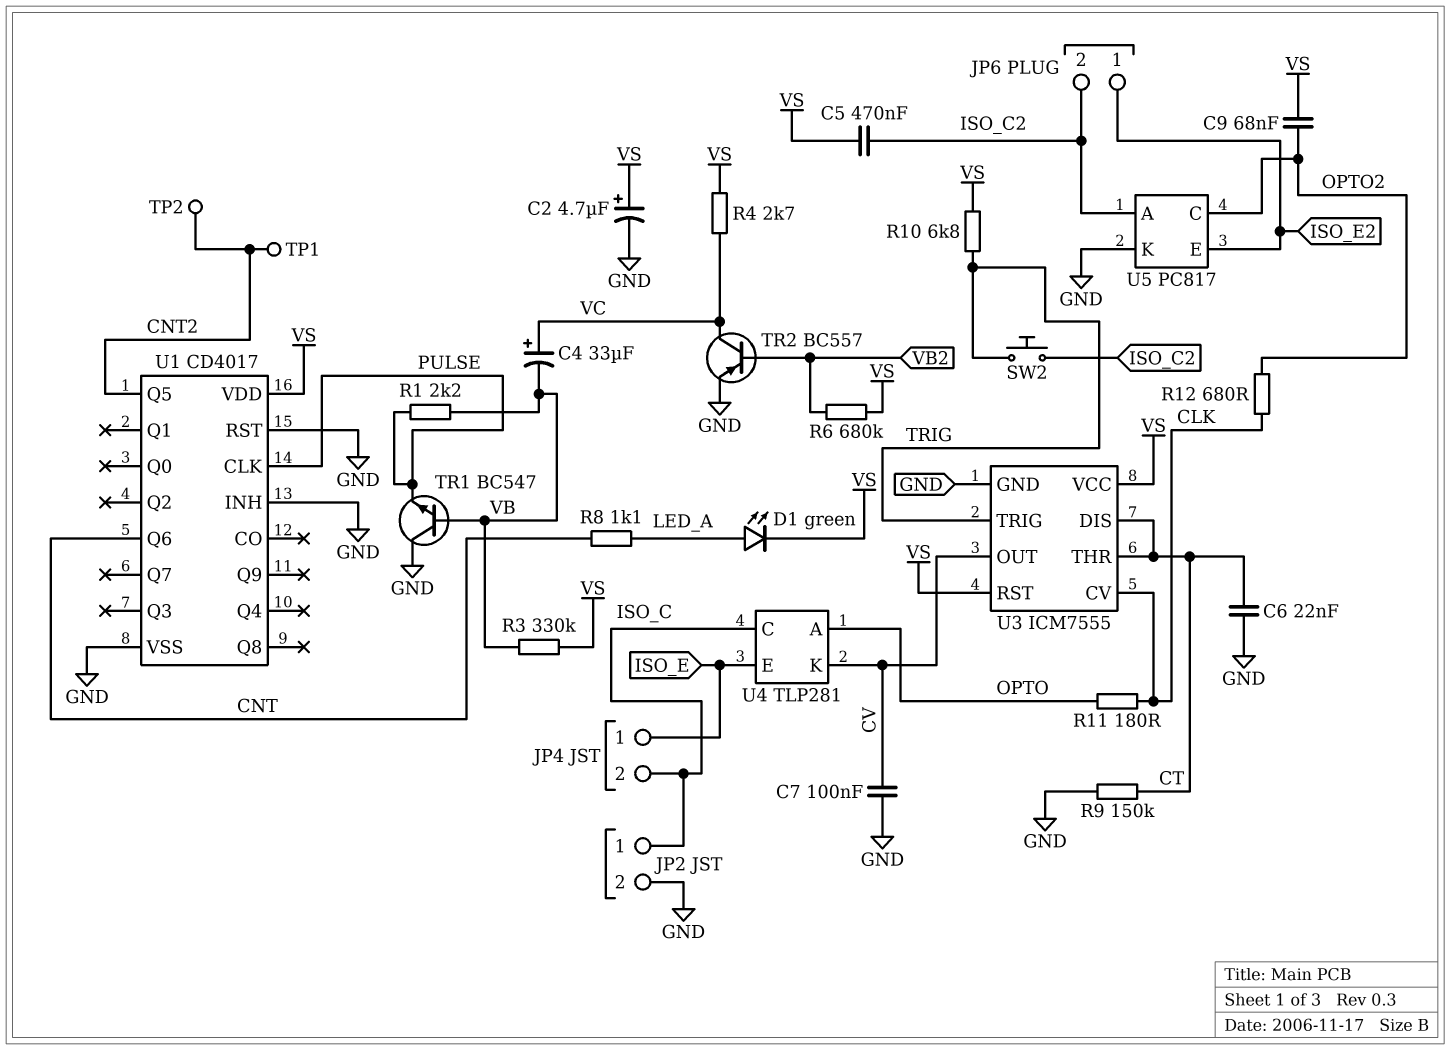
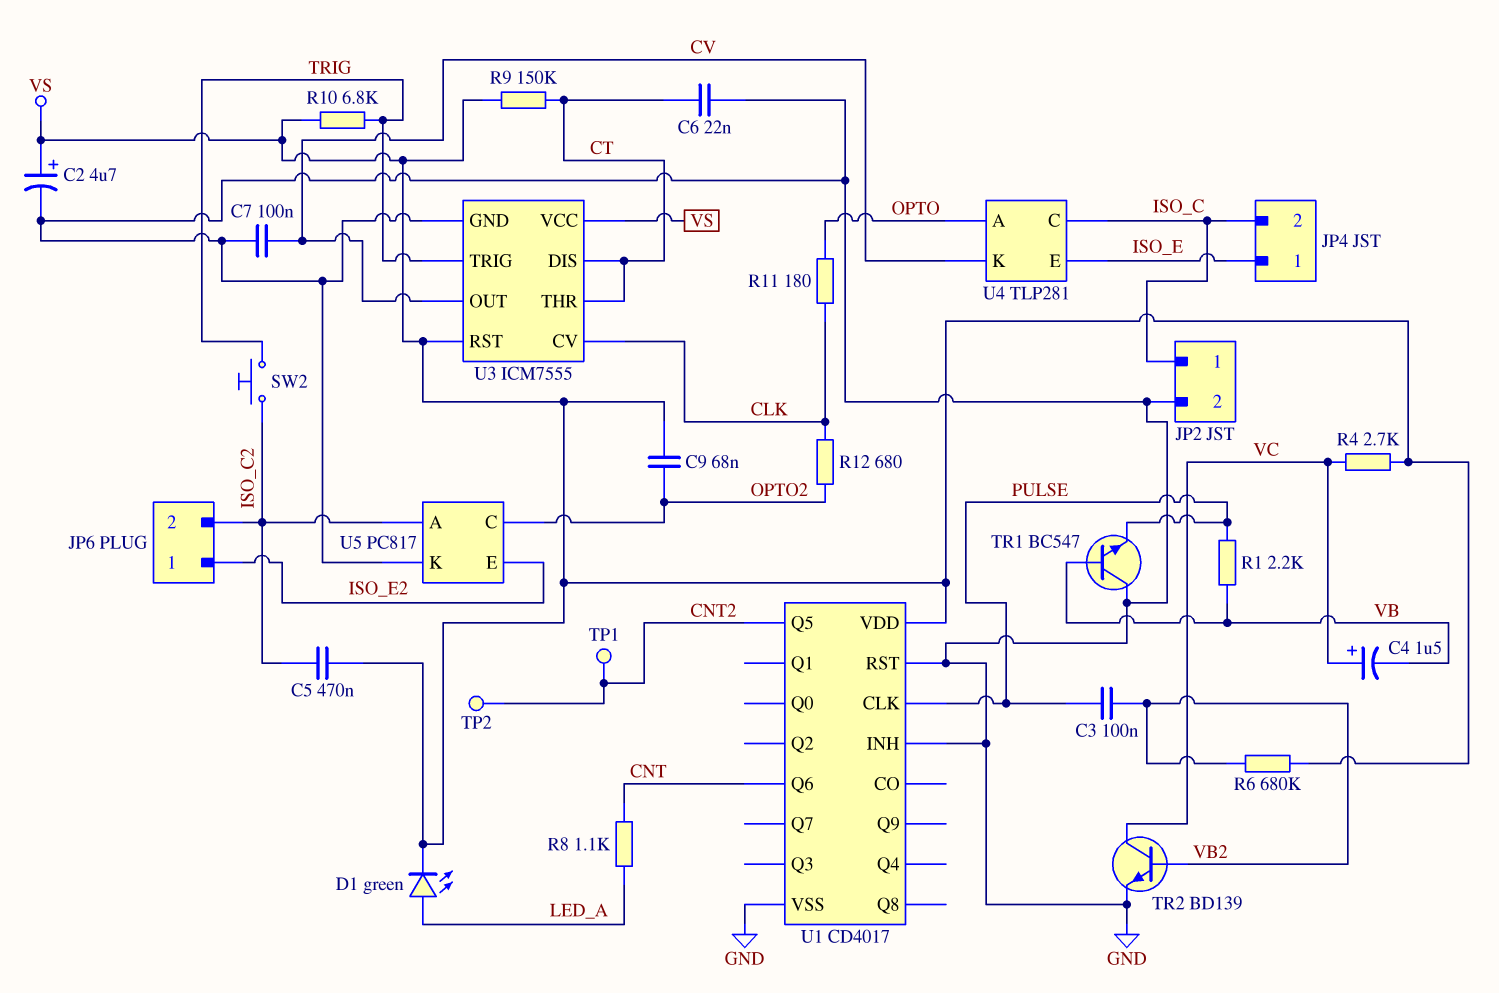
C3: none -> 100nF (PULSE, VB2)
C4: 33uF (plus VC, minus VB) -> 1.5uF (plus VC, minus VB)
R3: 330k (VB, VS) -> none
R9: 150k (CT, GND) -> 150k (CT, VS)
TR2: PNP BC557 (B VB2, C VC, E GND) -> NPN BD139 (B VB2, C VC, E GND)

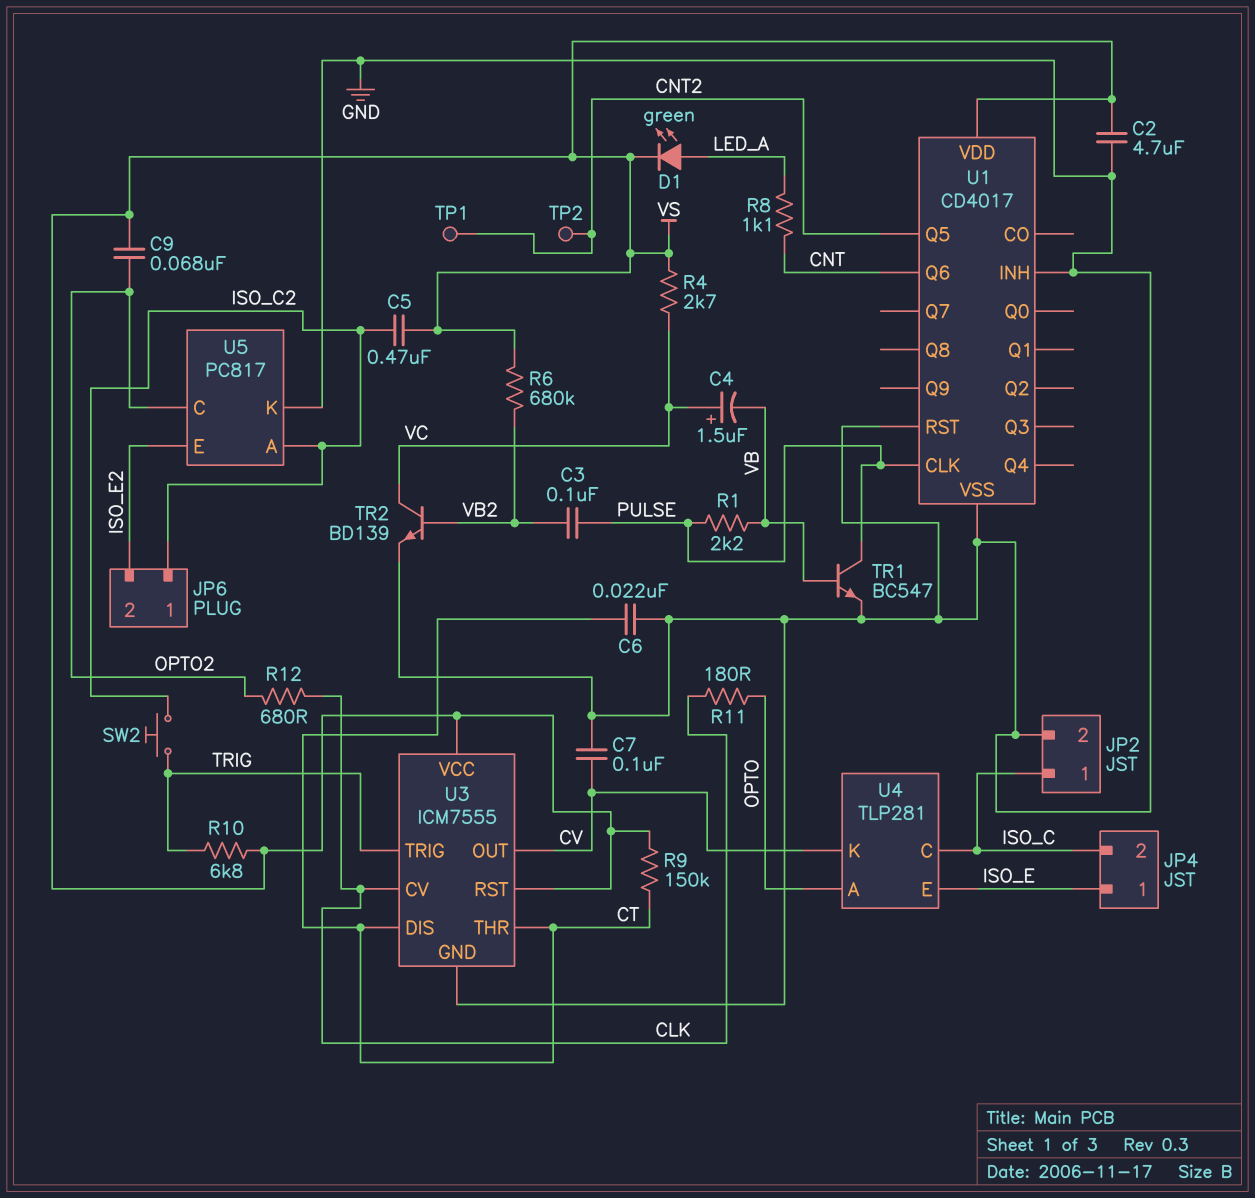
C2: 4.7uF (plus VS, minus GND) -> 4.7uF (GND, VS)
JP6 pin 1: ISO_E2 -> ISO_C2
JP6 pin 2: ISO_C2 -> ISO_E2
TR1: NPN BC547 (B VB, C GND, E PULSE) -> NPN BC547 (B VB, C PULSE, E GND)

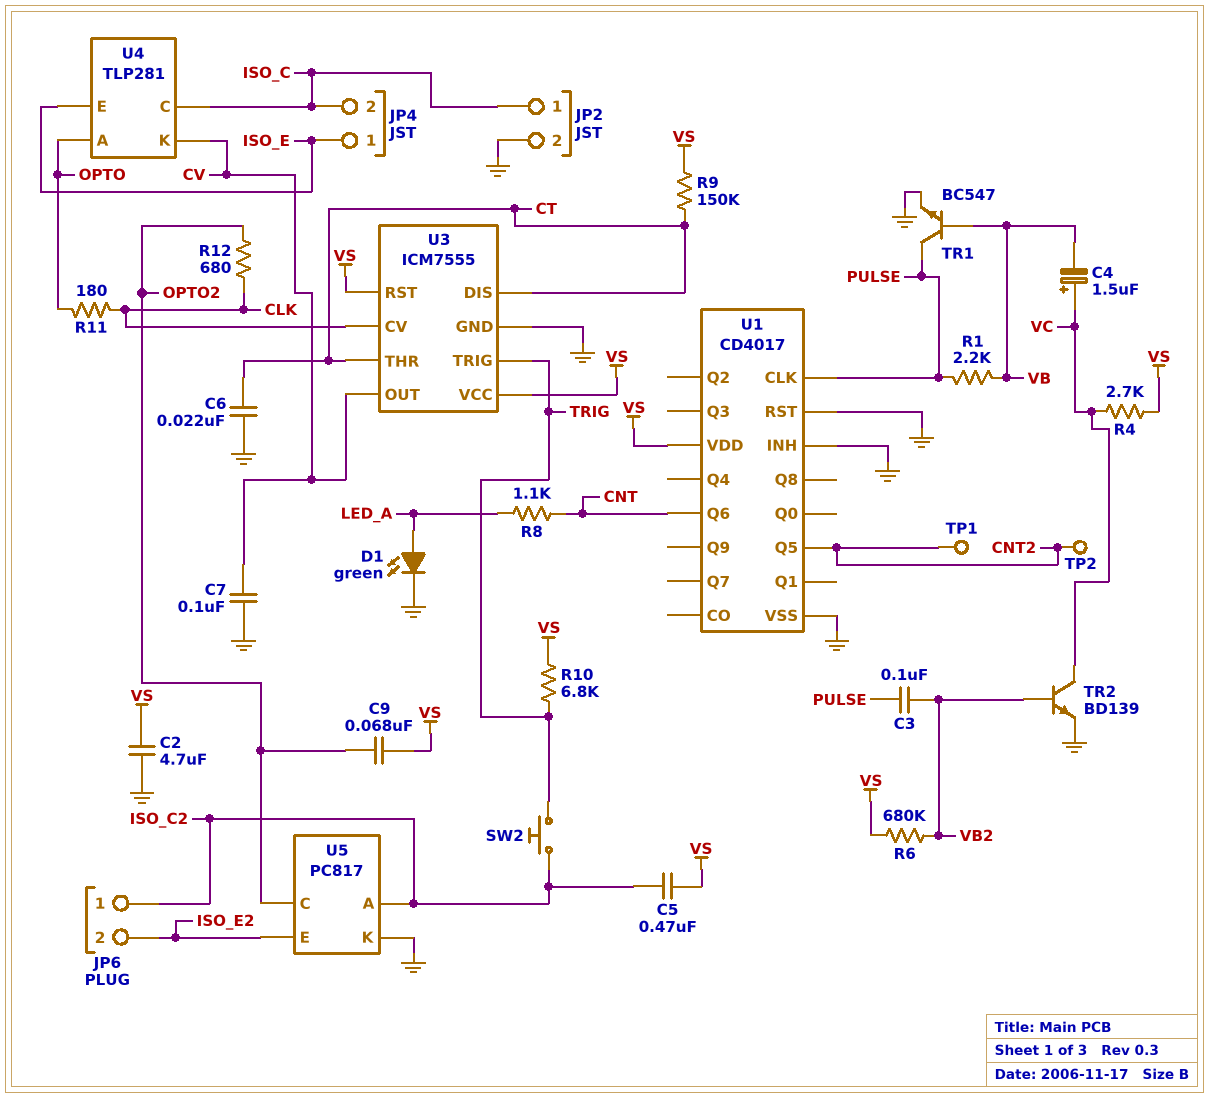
D1: LED green (A LED_A, K VS) -> LED green (A LED_A, K GND)

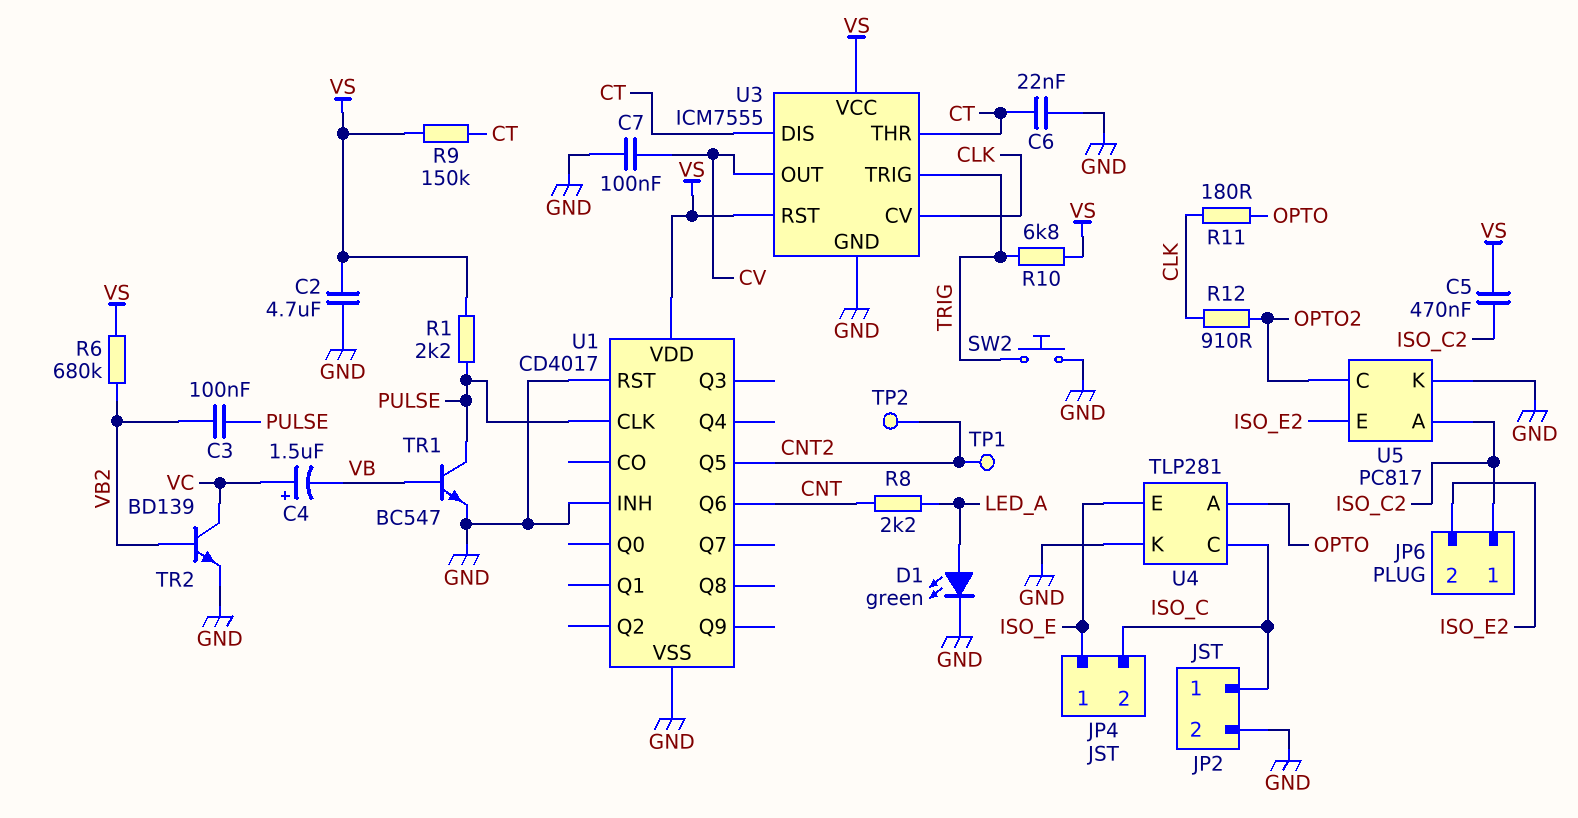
C9: 68nF (OPTO2, VS) -> none
R1: 2.2k (PULSE, VB) -> 2.2k (PULSE, VS)
R4: 2.7k (VC, VS) -> none
R8: 1.1k (CNT, LED_A) -> 2.2k (CNT, LED_A)
R12: 680 (CLK, OPTO2) -> 910 (CLK, OPTO2)
SW2: button (ISO_C2, TRIG) -> button (GND, TRIG)
U4 pin K: CV -> GND

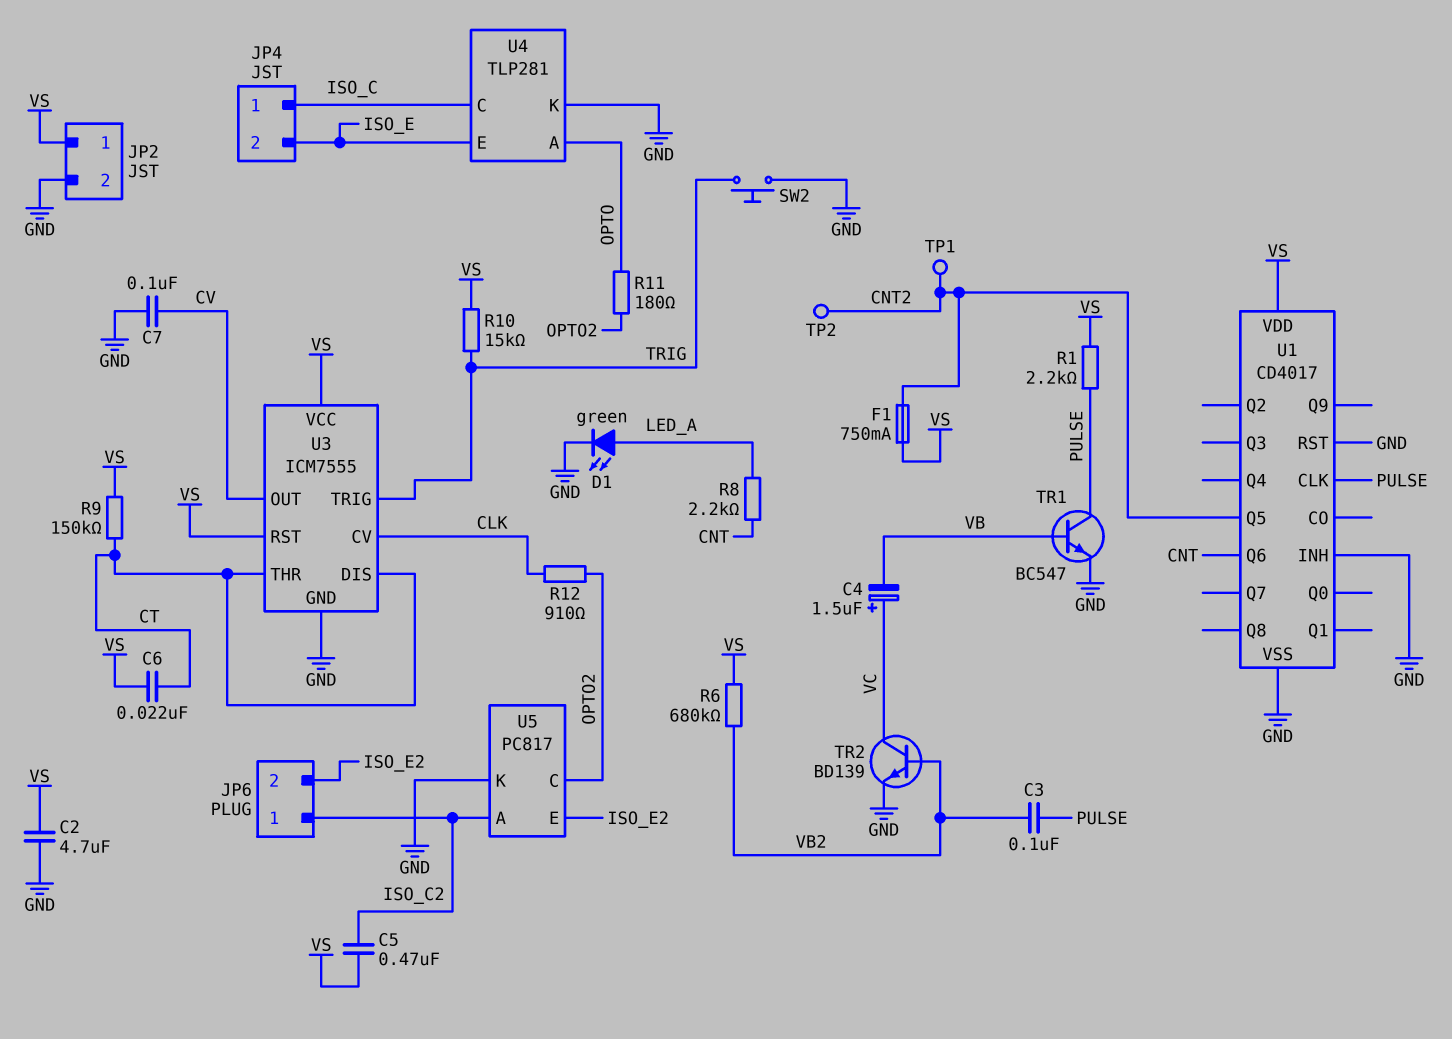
C6: 22nF (CT, GND) -> 22nF (CT, VS)
F1: none -> 750mA (CNT2, VS)
JP2 pin 1: ISO_C -> VS
JP4 pin 1: ISO_E -> ISO_C
JP4 pin 2: ISO_C -> ISO_E
R10: 6.8k (TRIG, VS) -> 15k (TRIG, VS)
R11: 180 (CLK, OPTO) -> 180 (OPTO, OPTO2)

